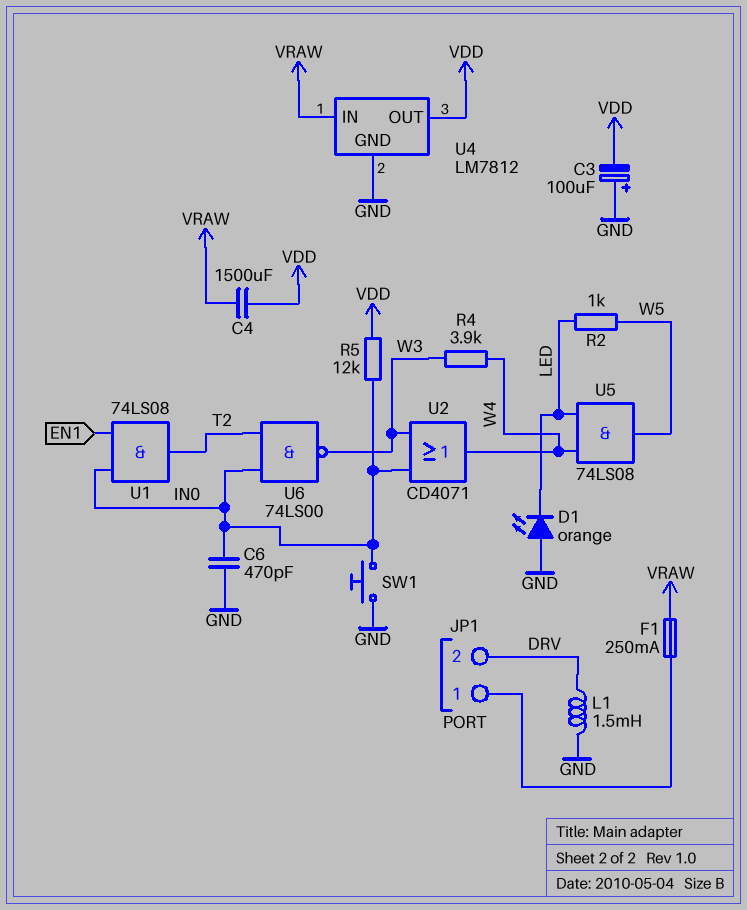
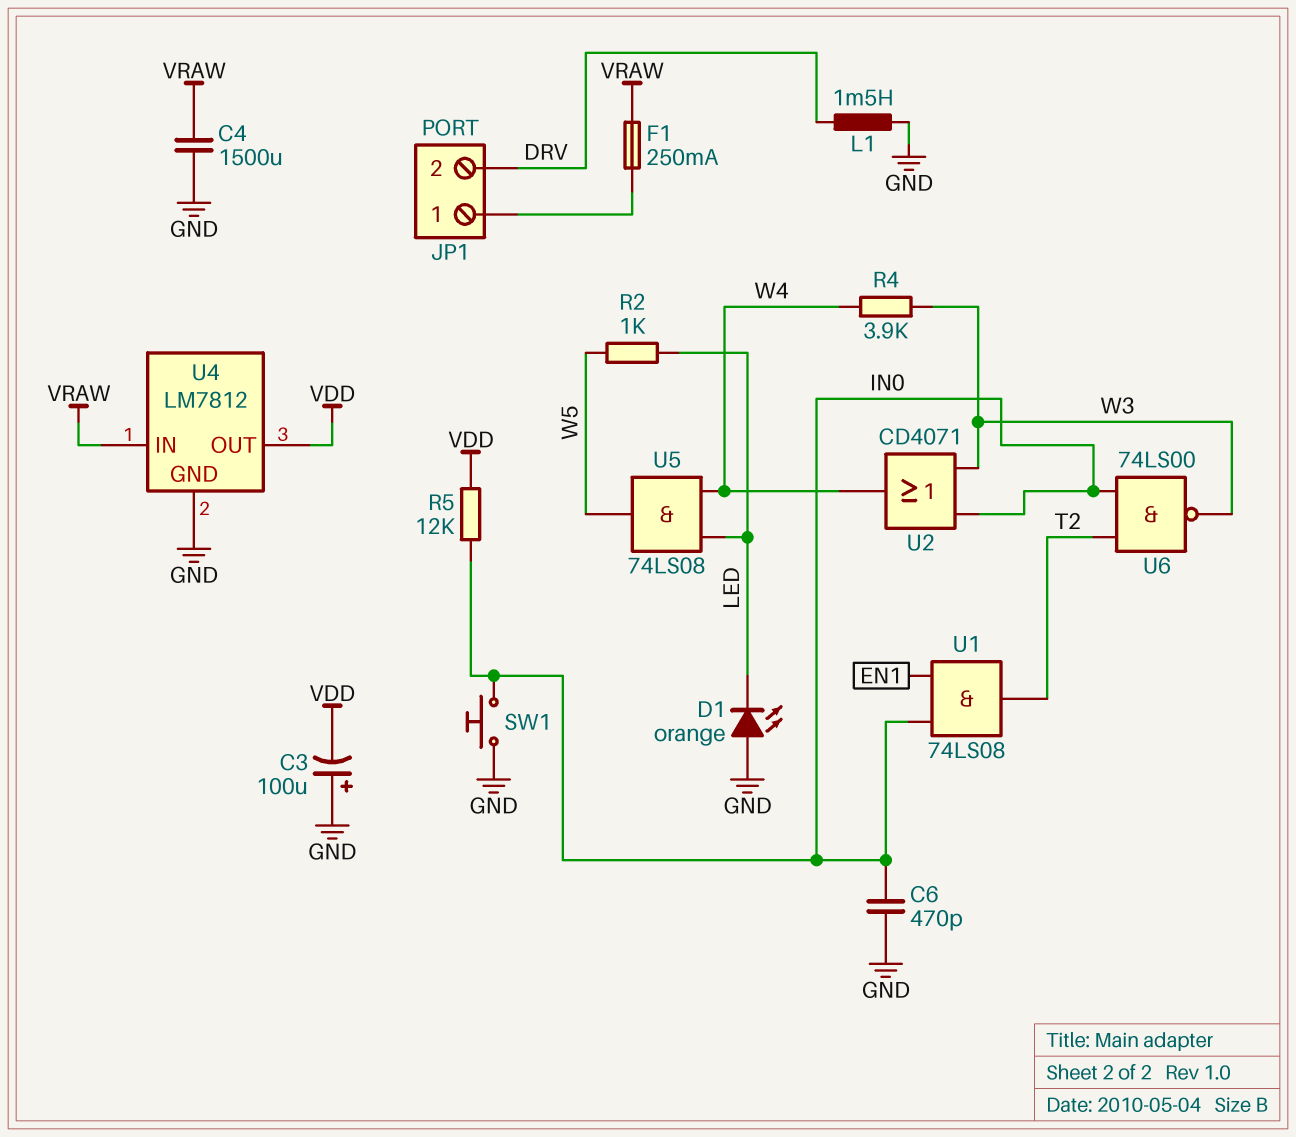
C4: 1500uF (VDD, VRAW) -> 1500uF (GND, VRAW)

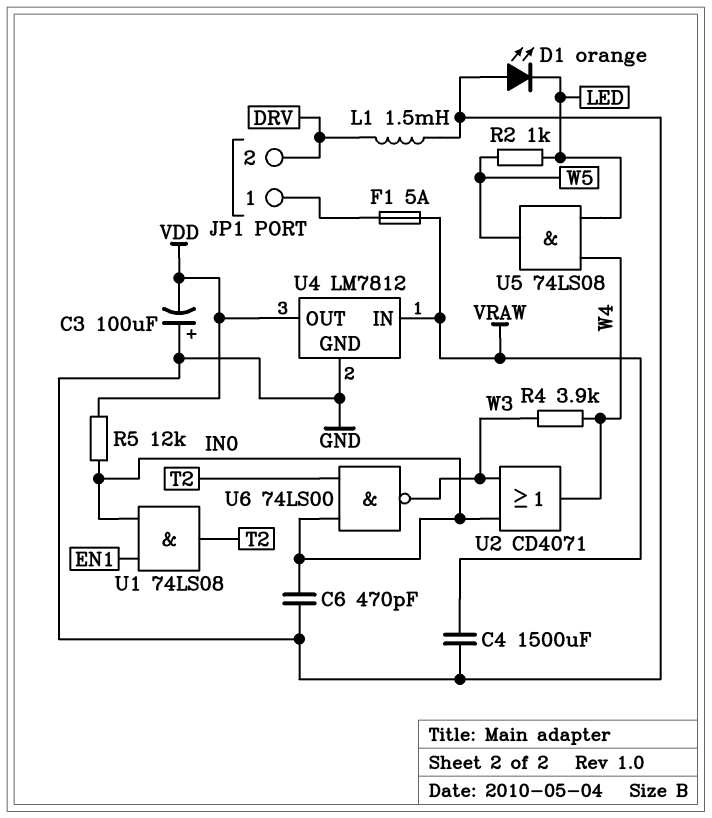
F1: 250mA (JP1/1, VRAW) -> 5A (JP1/1, VRAW)
SW1: button (GND, IN0) -> none

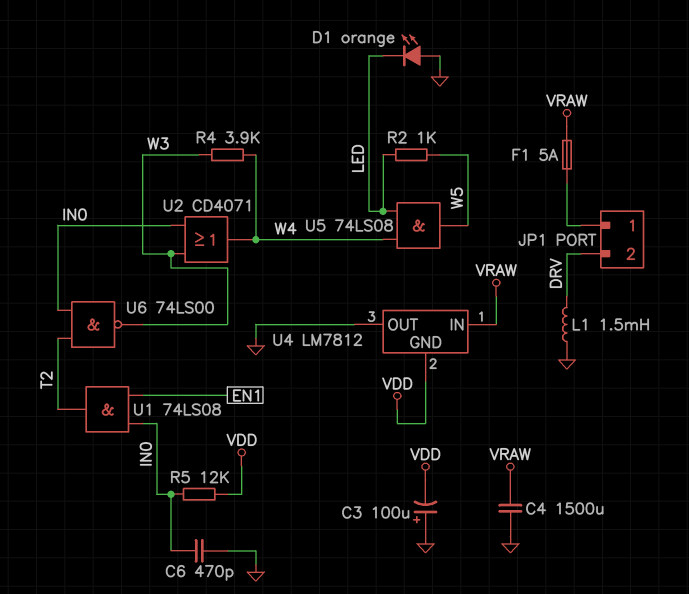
U4 pin GND: GND -> VDD
U4 pin OUT: VDD -> GND

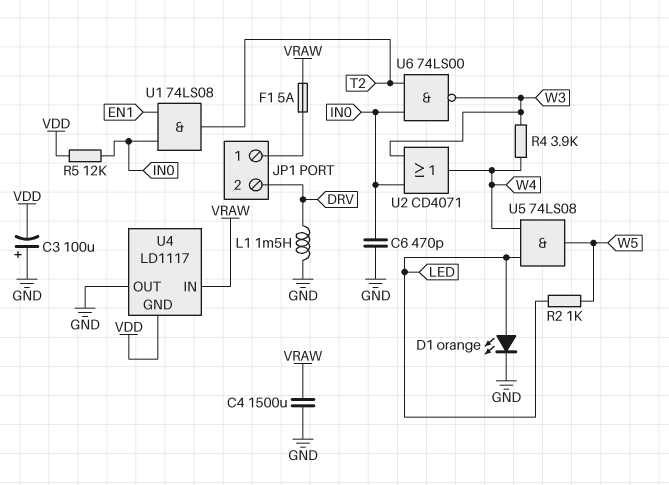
D1: LED orange (A GND, K LED) -> LED orange (A LED, K GND)
U4: LM7812 -> LD1117

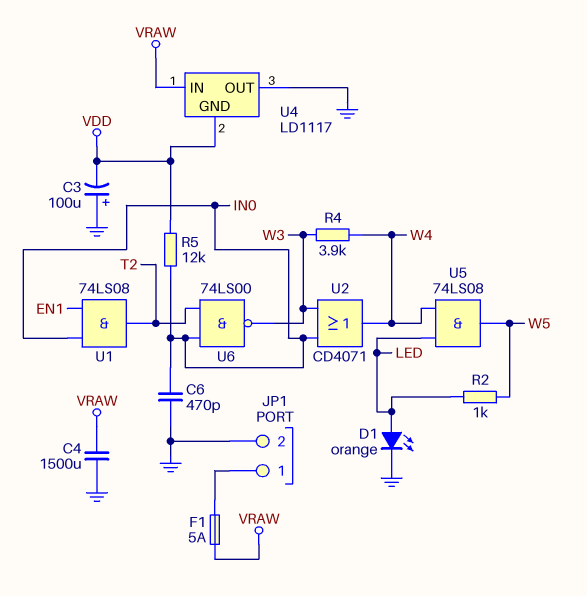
JP1 pin 2: DRV -> GND
L1: 1.5mH (DRV, GND) -> none

